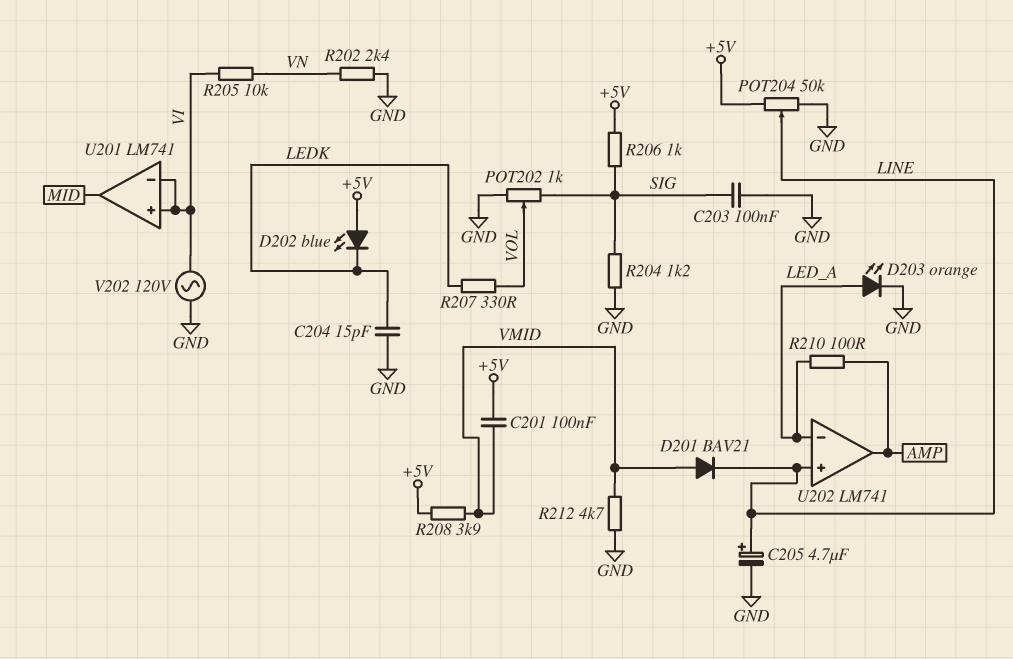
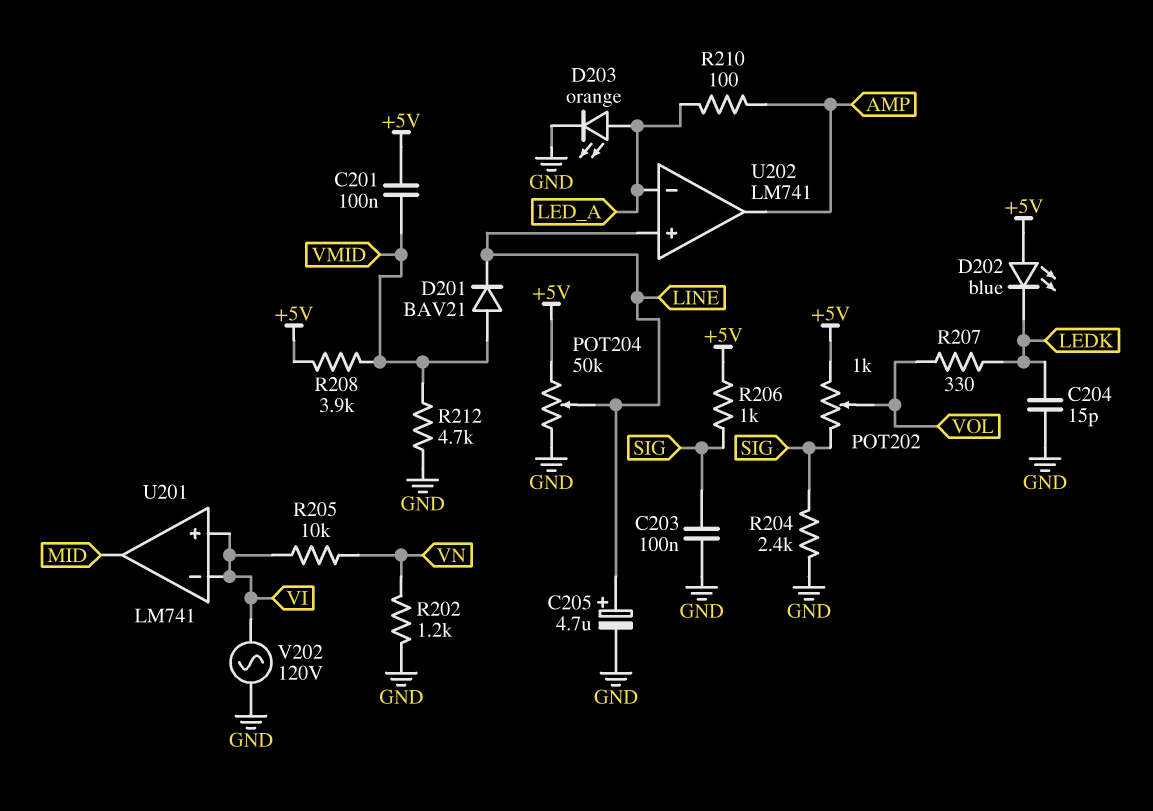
POT202: 1k (GND, SIG, wiper VOL) -> 1k (+5V, SIG, wiper VOL)
R202: 2.4k (GND, VN) -> 1.2k (GND, VN)
R204: 1.2k (GND, SIG) -> 2.4k (GND, SIG)

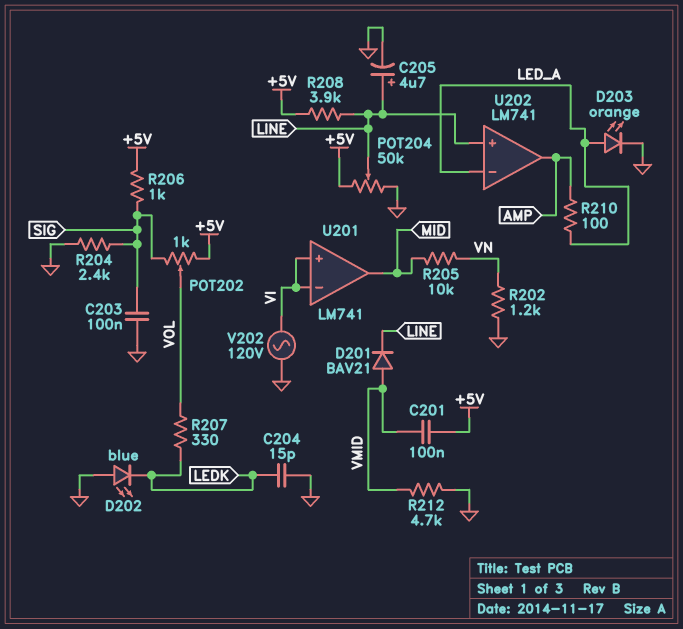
D202: LED blue (A +5V, K LEDK) -> LED blue (A GND, K LEDK)
R205: 10k (VI, VN) -> 10k (MID, VN)
R208: 3.9k (+5V, VMID) -> 3.9k (+5V, LINE)

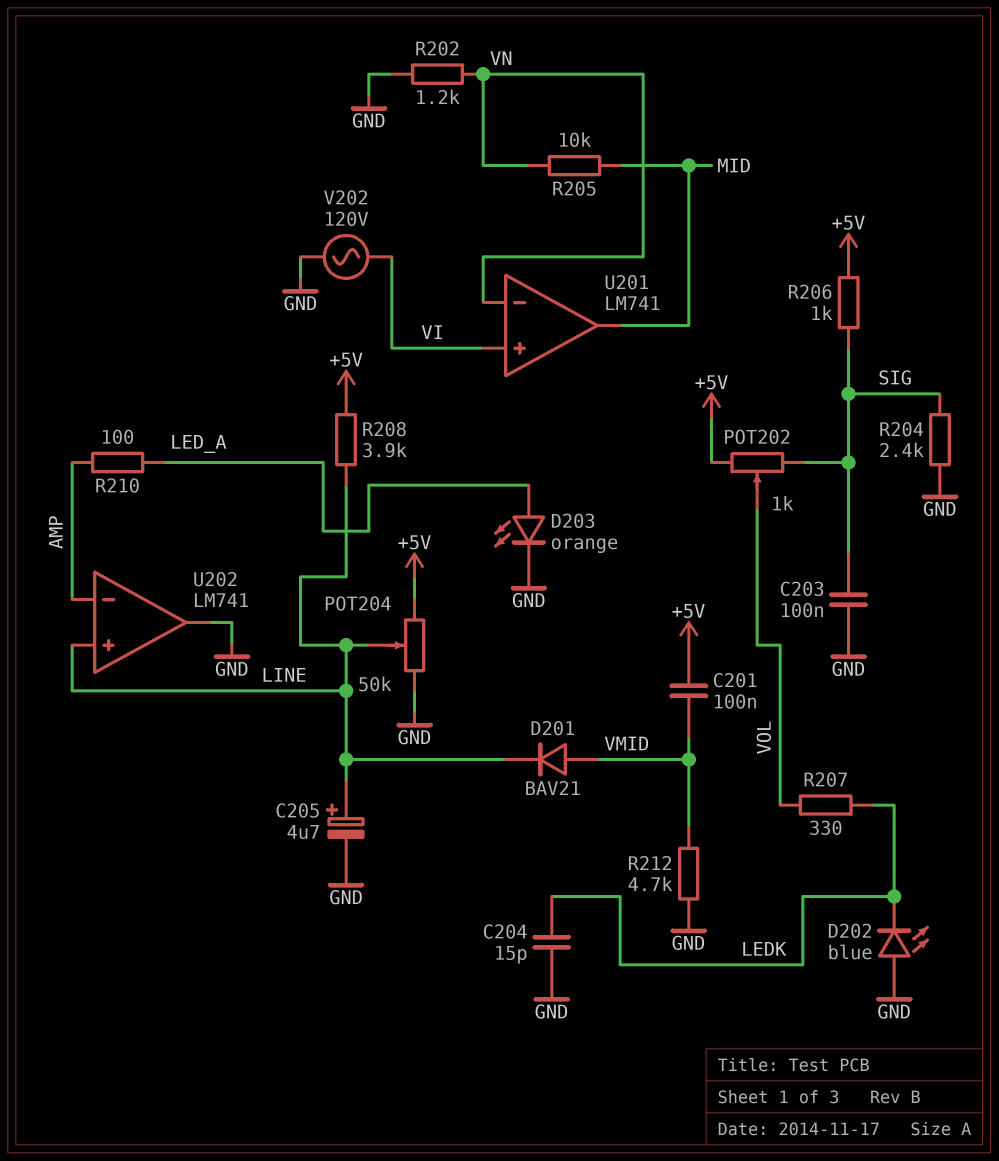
U201 pin in-: VI -> VN
U202 pin in-: LED_A -> AMP
U202 pin out: AMP -> GND

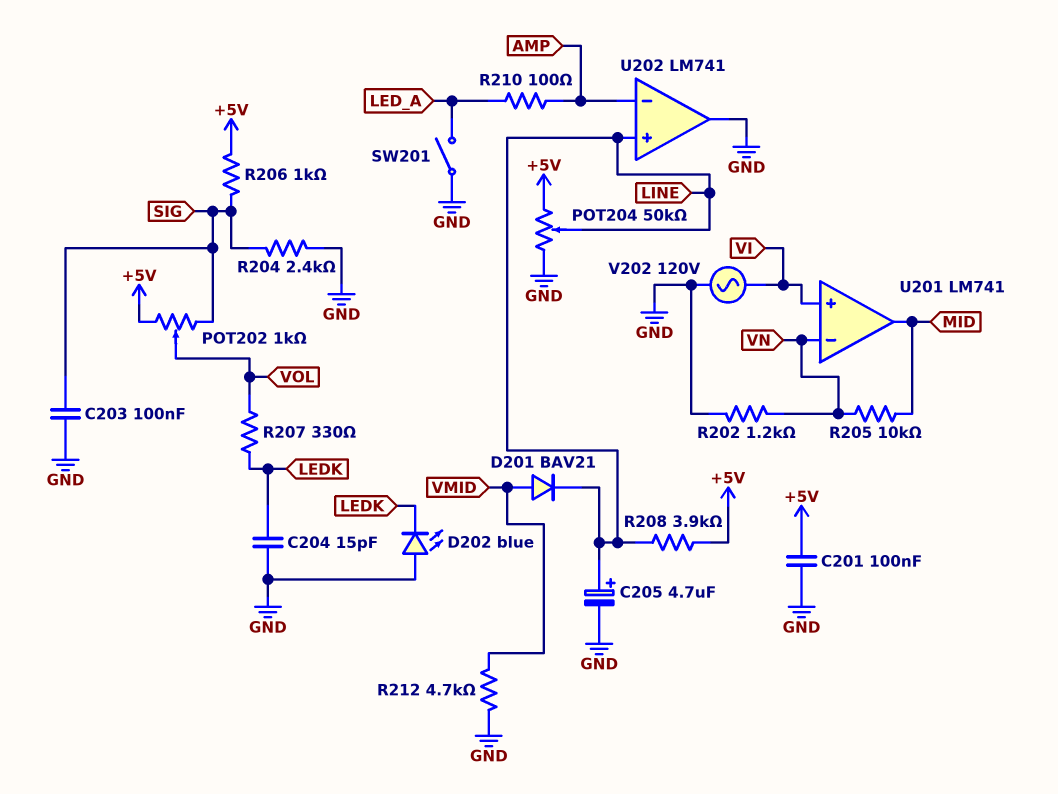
C201: 100nF (+5V, VMID) -> 100nF (+5V, GND)
D203: LED orange (A LED_A, K GND) -> none
SW201: none -> switch (GND, LED_A)

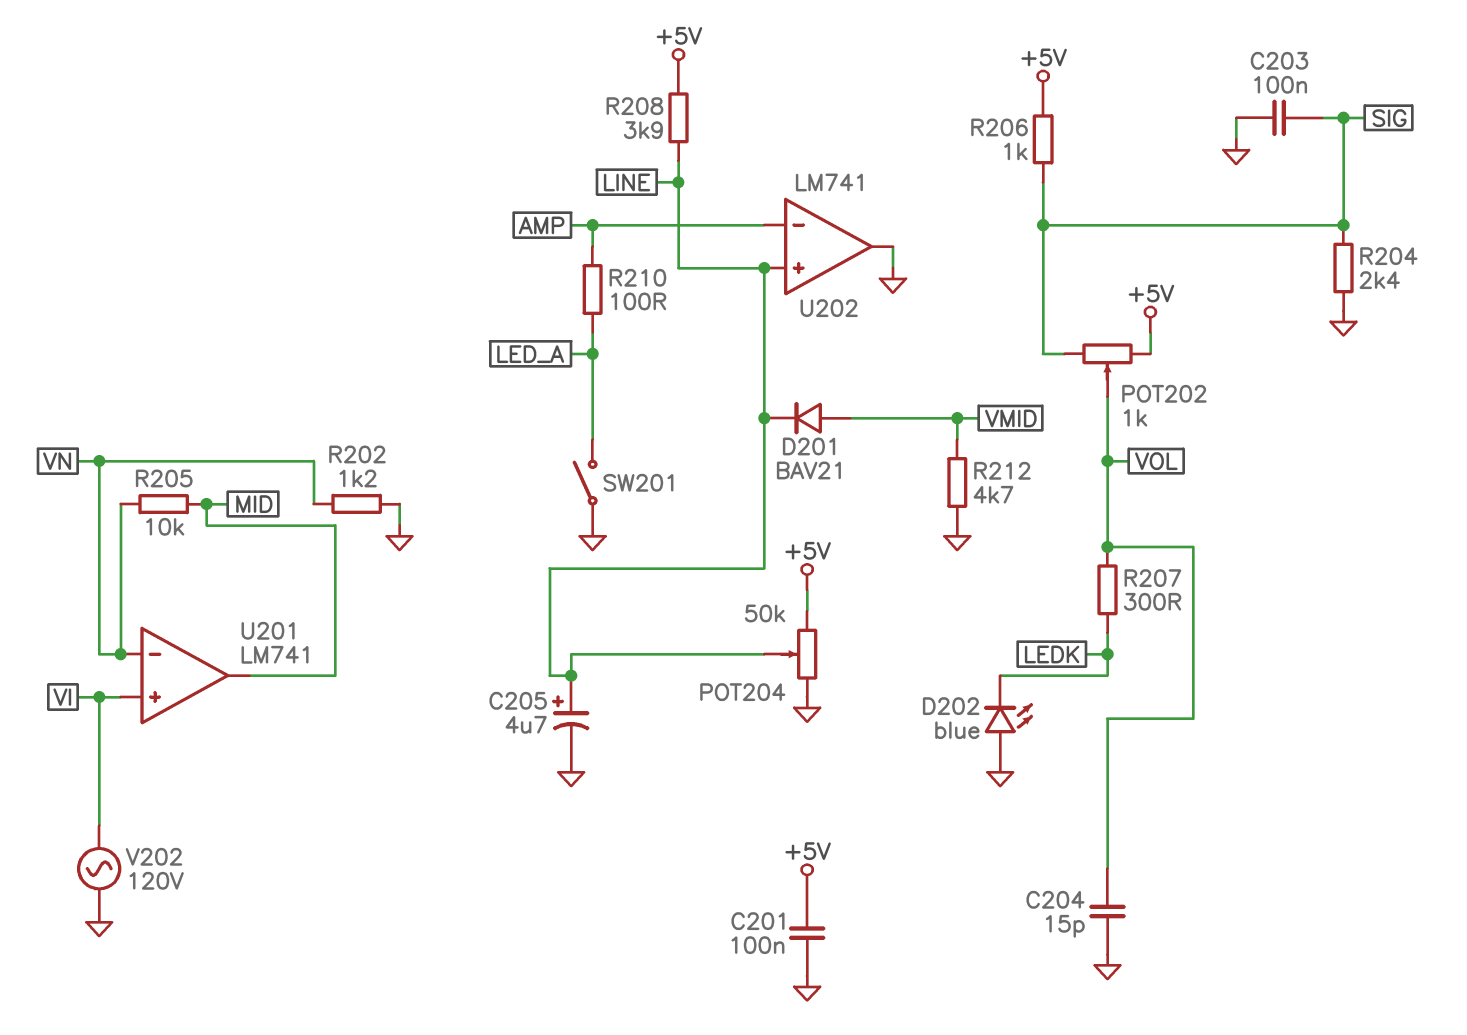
C204: 15pF (GND, LEDK) -> 15pF (GND, VOL)
R207: 330 (LEDK, VOL) -> 300 (LEDK, VOL)

